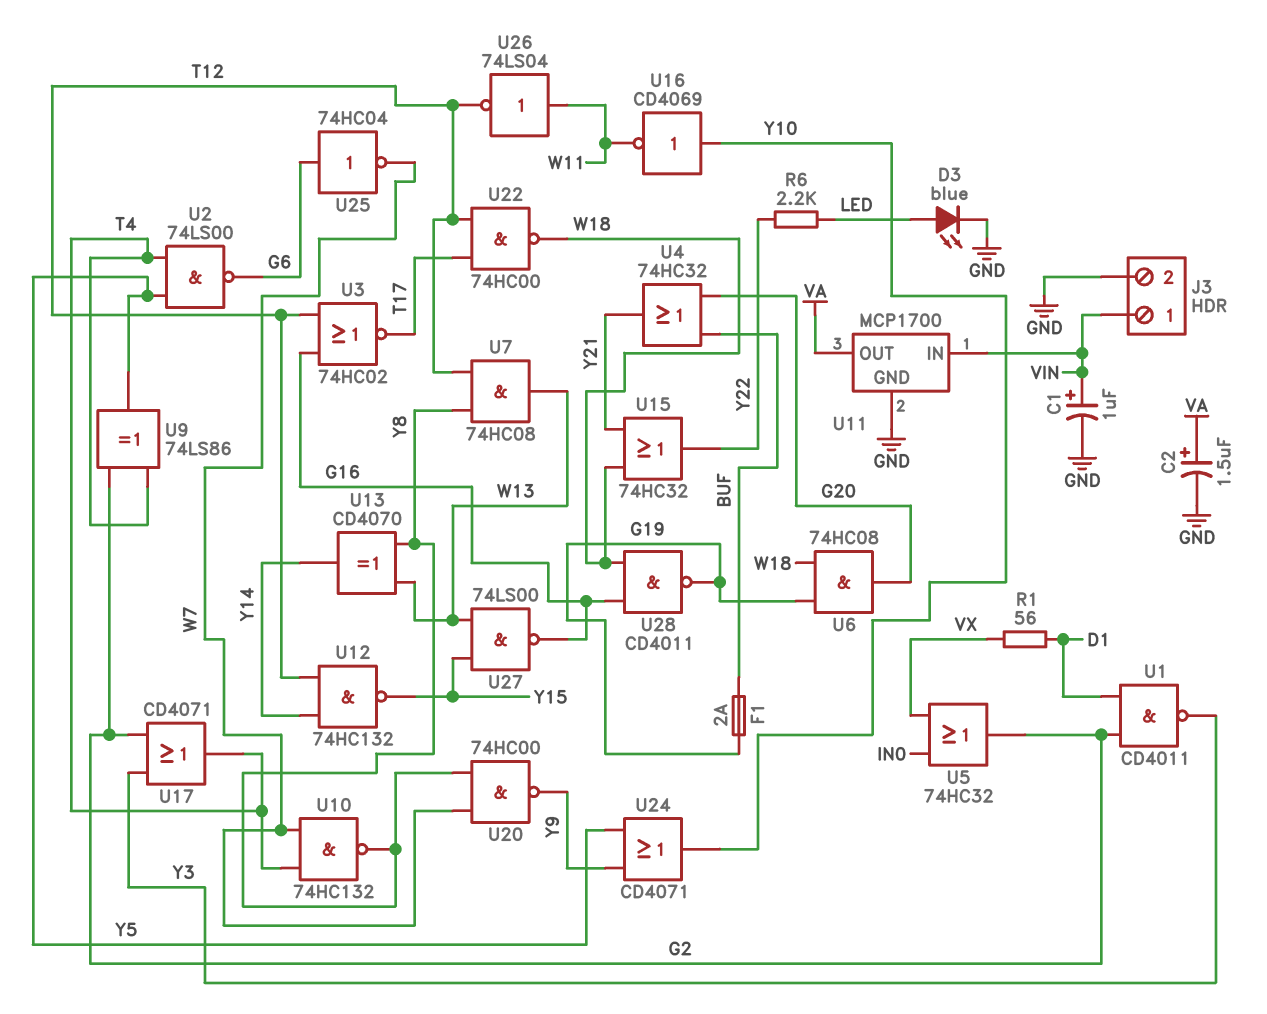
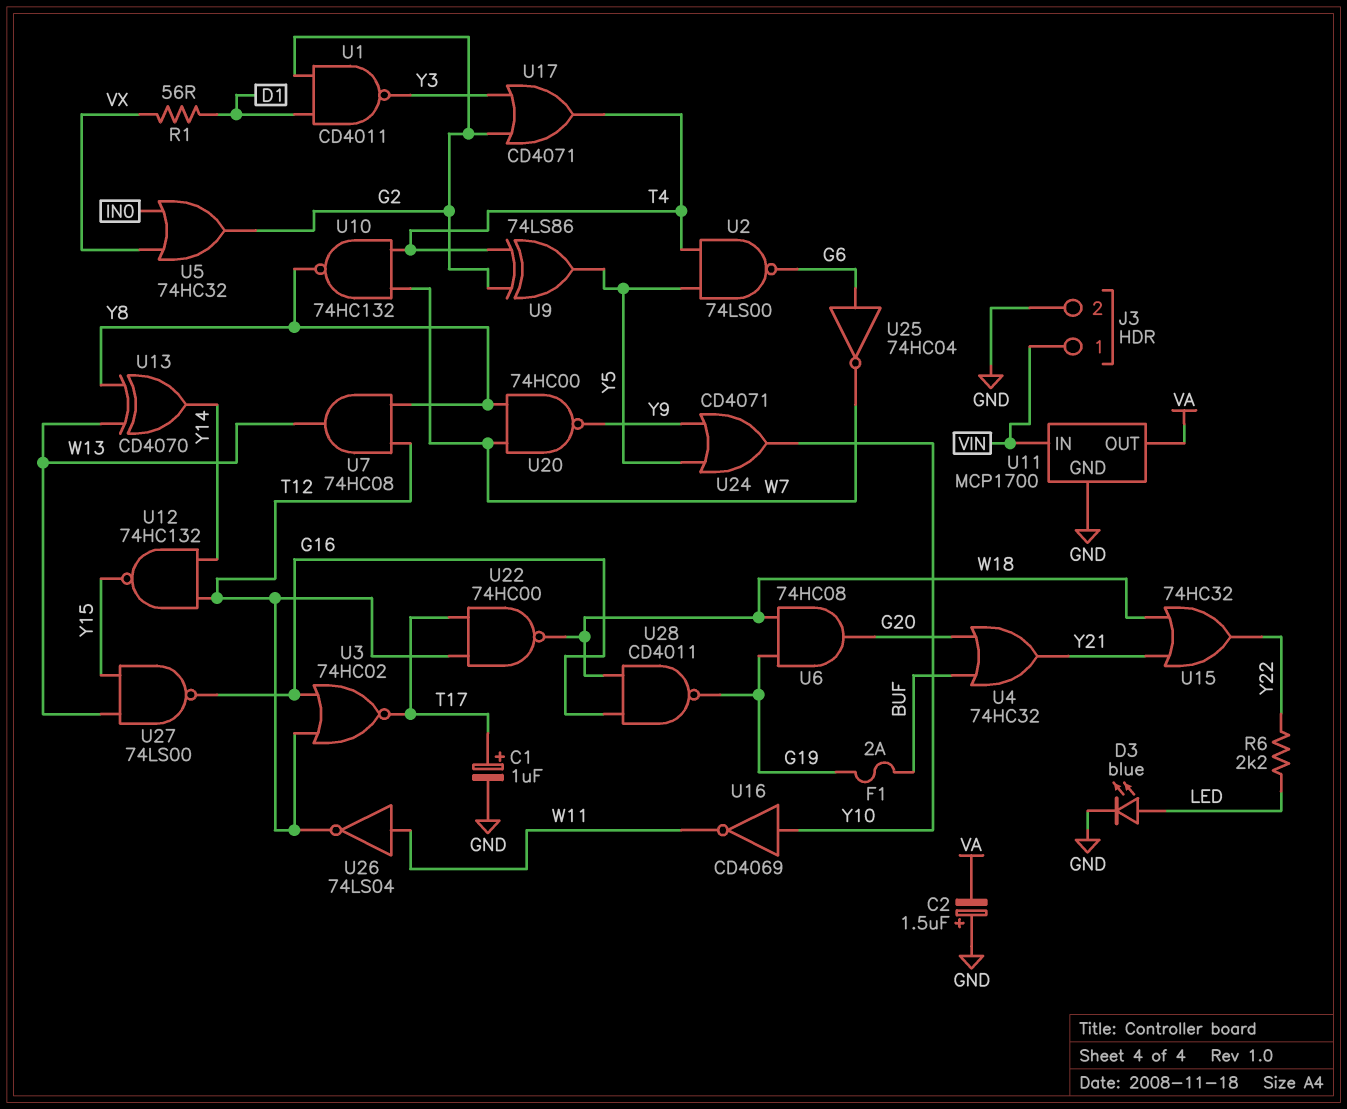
C1: 1uF (plus VIN, minus GND) -> 1uF (plus T17, minus GND)
C2: 1.5uF (plus VA, minus GND) -> 1.5uF (plus GND, minus VA)

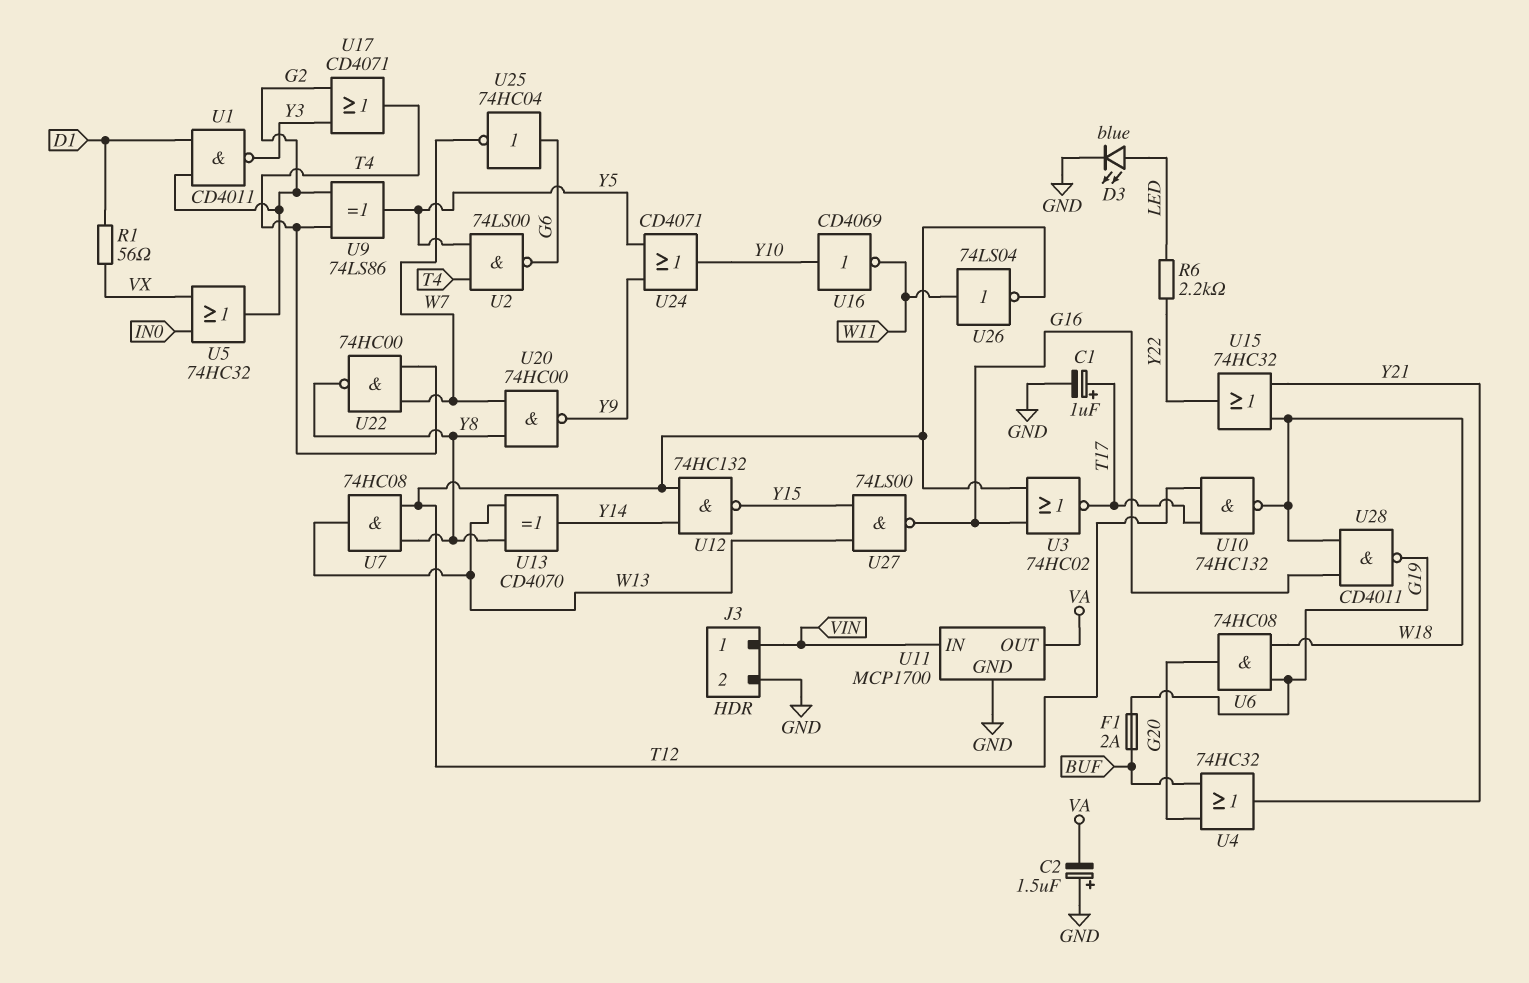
U10: NAND 74HC132 (in T4, in W7, out Y8) -> NAND 74HC132 (in T12, in T17, out W18)
U22: NAND 74HC00 (in T12, in T17, out W18) -> NAND 74HC00 (in T4, in W7, out Y8)

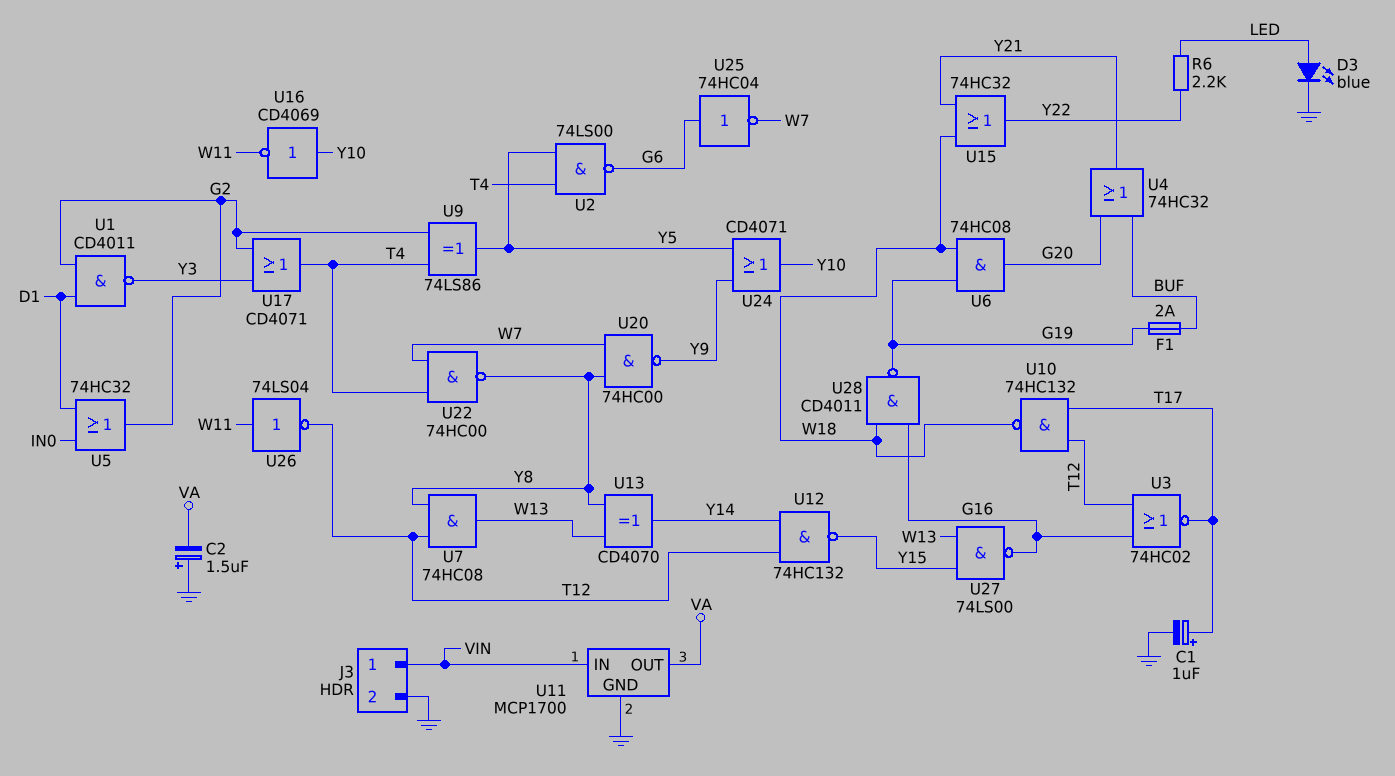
R1: 56 (D1, VX) -> none
U5: OR 74HC32 (in IN0, in VX, out G2) -> OR 74HC32 (in D1, in IN0, out G2)

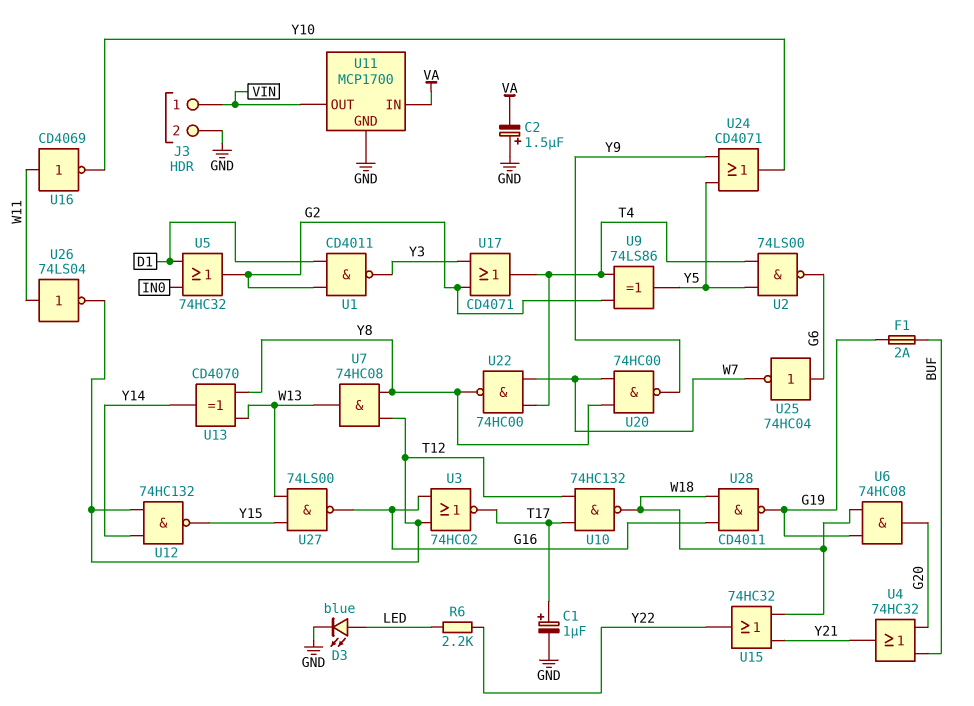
U11 pin IN: VIN -> VA
U11 pin OUT: VA -> VIN
U16: NOT CD4069 (in Y10, out W11) -> NOT CD4069 (in W11, out Y10)

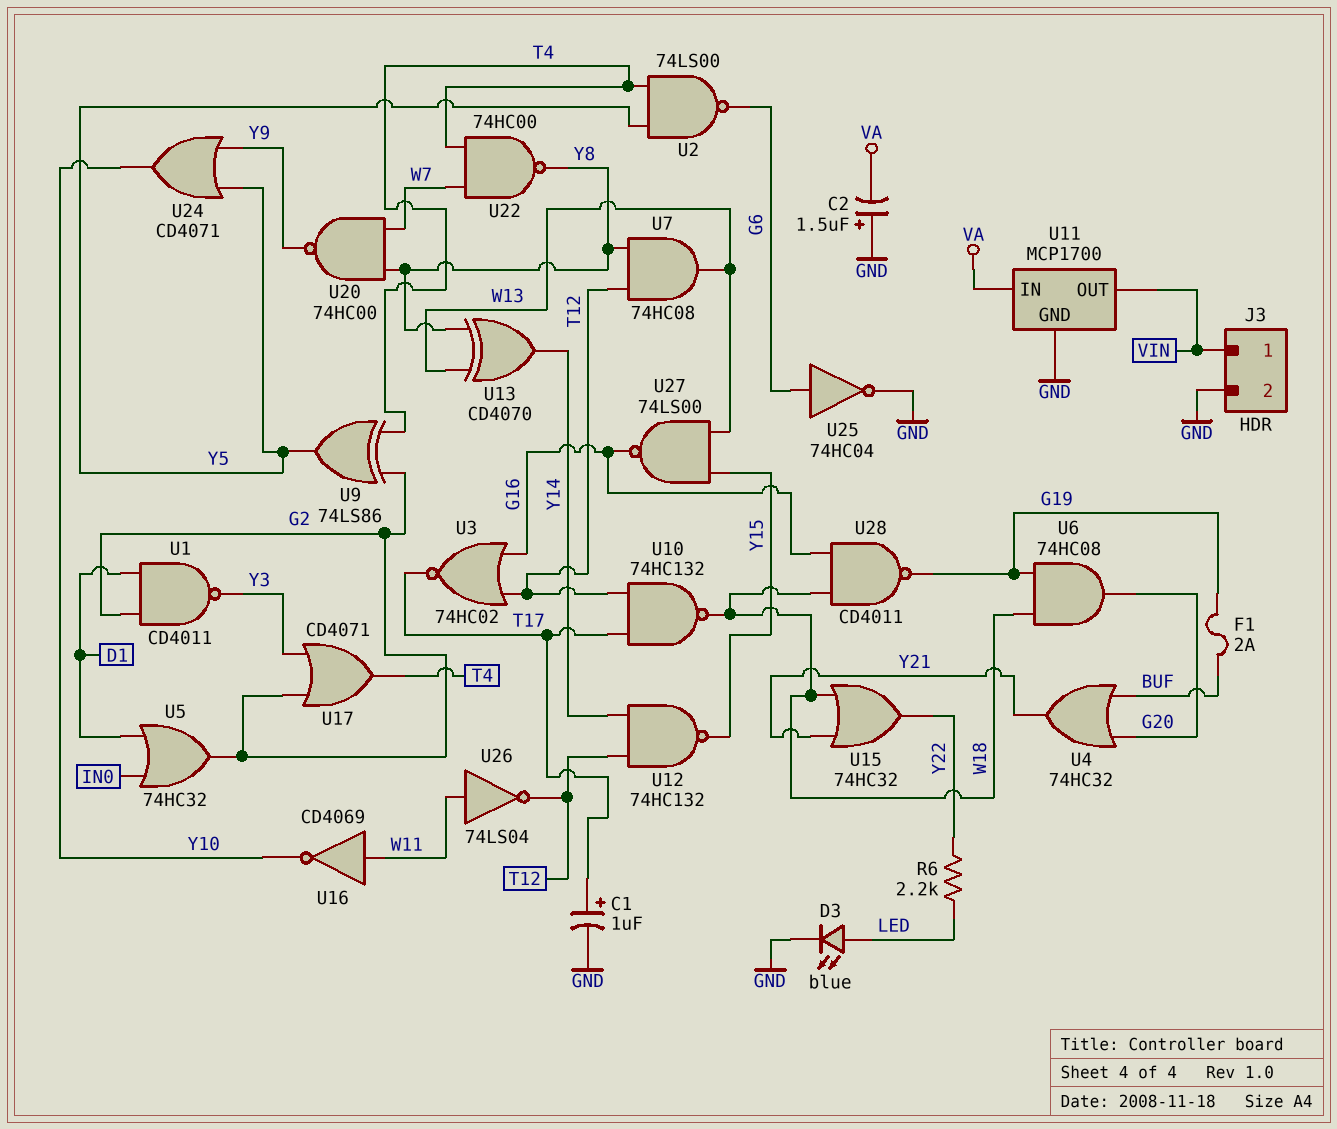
U25: NOT 74HC04 (in G6, out W7) -> NOT 74HC04 (in G6, out GND)

